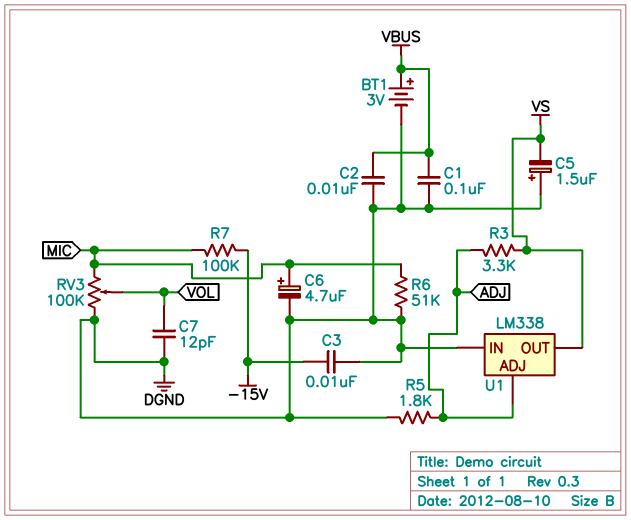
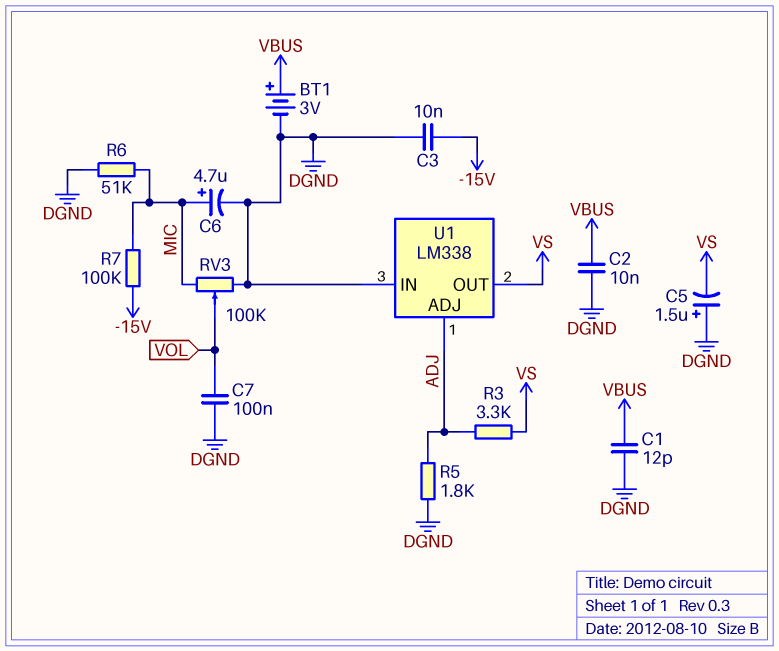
C1: 100nF (DGND, VBUS) -> 12pF (DGND, VBUS)
C7: 12pF (DGND, VOL) -> 100nF (DGND, VOL)

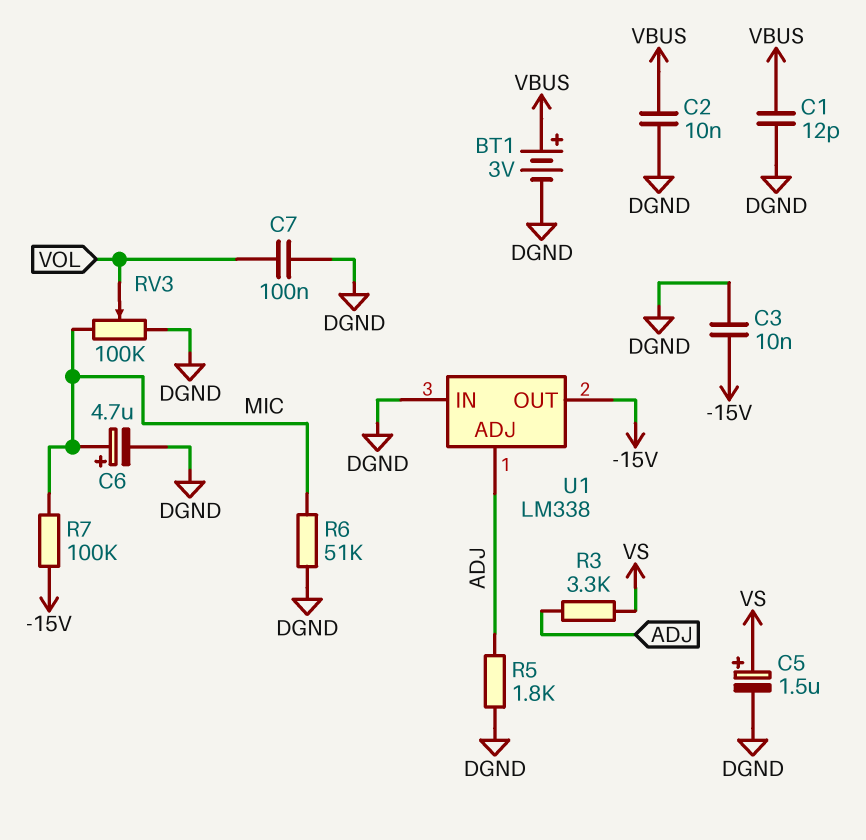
C5: 1.5uF (plus DGND, minus VS) -> 1.5uF (plus VS, minus DGND)
U1 pin OUT: VS -> -15V

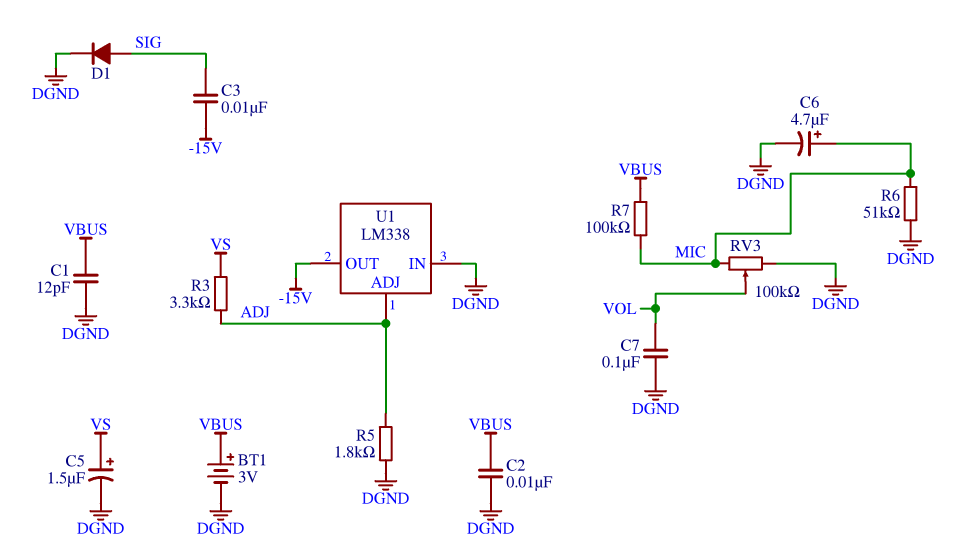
C3: 10nF (-15V, DGND) -> 10nF (-15V, SIG)
D1: none -> diode (A SIG, K DGND)
R7: 100k (-15V, MIC) -> 100k (MIC, VBUS)

